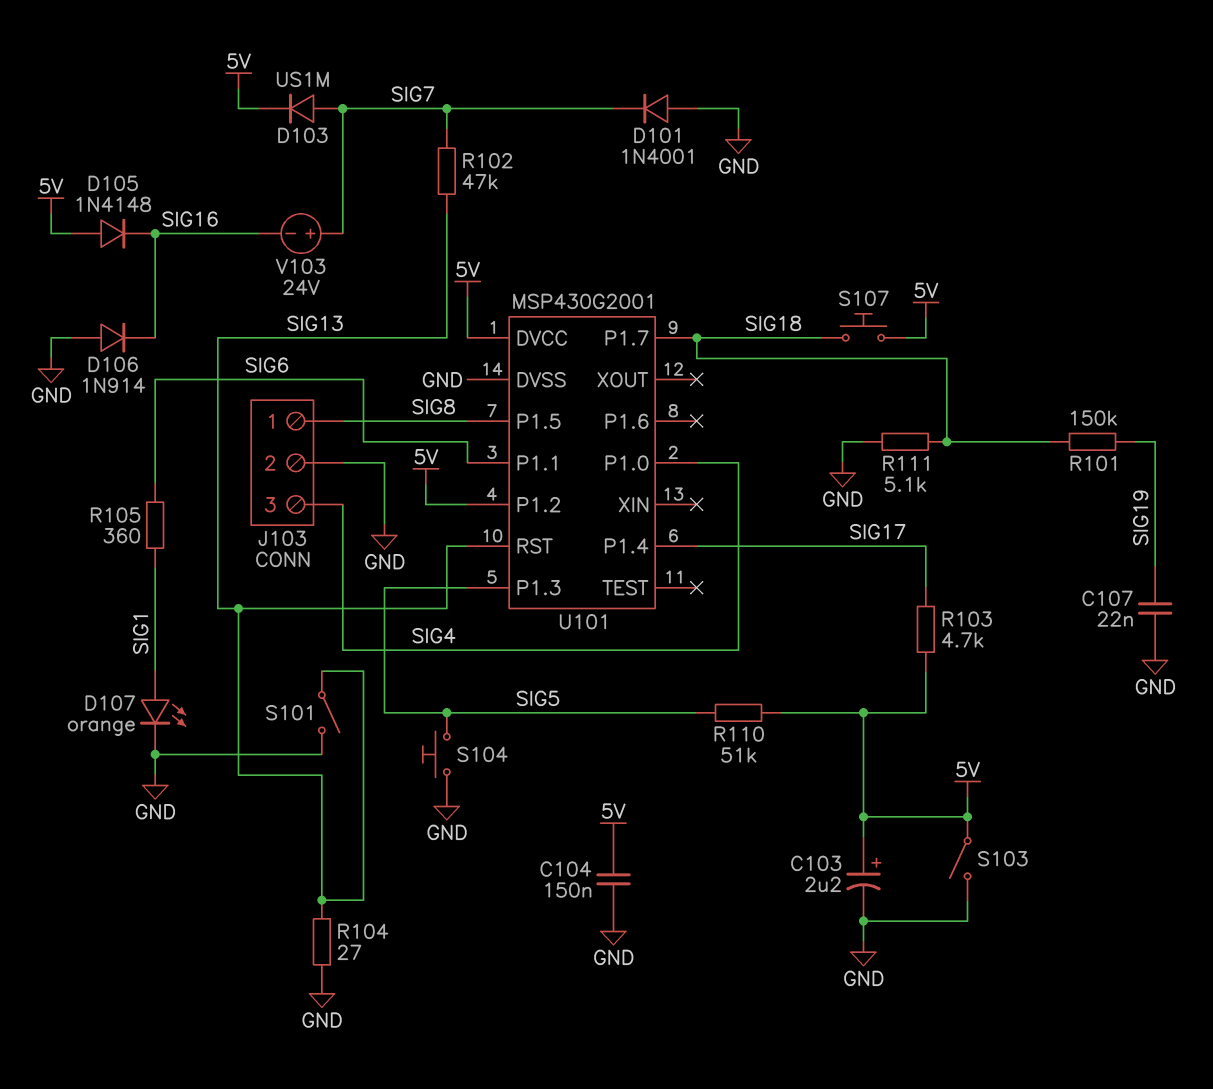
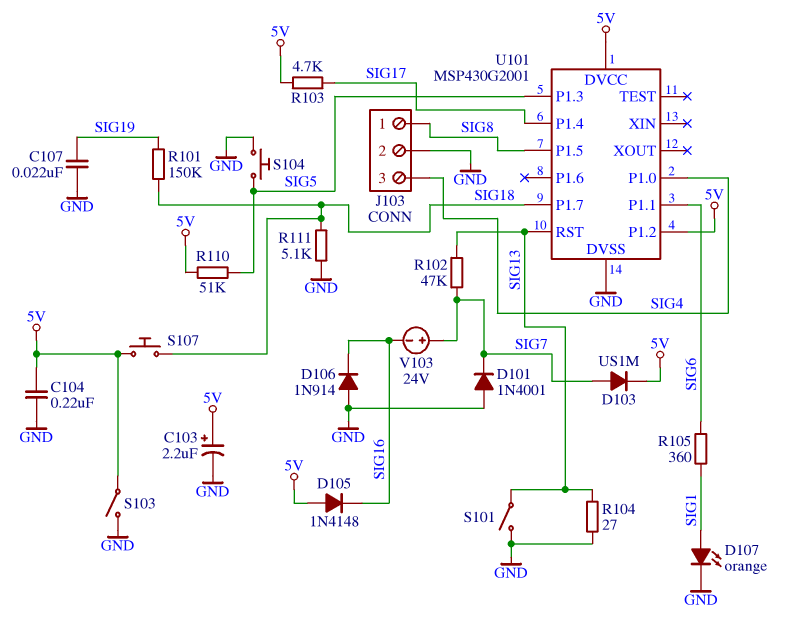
C104: 150nF (5V, GND) -> 220nF (5V, GND)

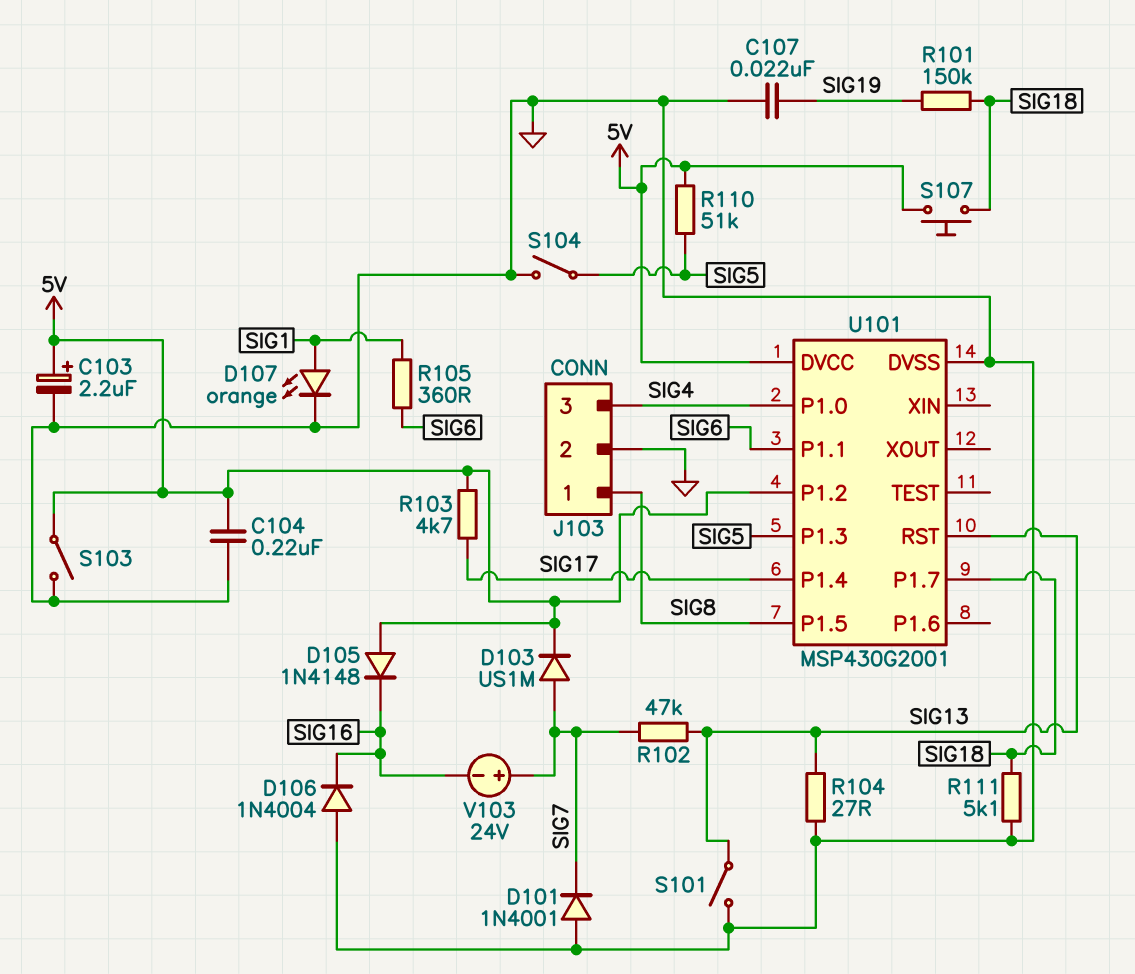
D106: diode 1N914 (A GND, K SIG16) -> diode 1N4004 (A GND, K SIG16)
S104: button (GND, SIG5) -> switch (GND, SIG5)

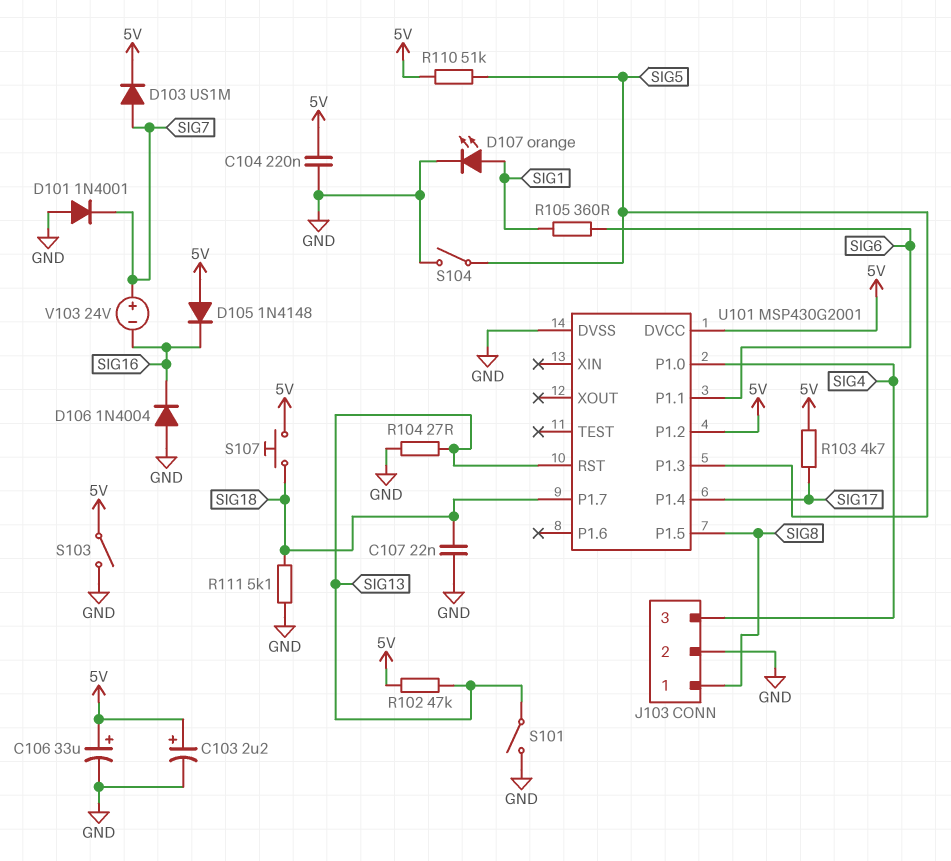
C106: none -> 33uF (plus 5V, minus GND)
C107: 22nF (GND, SIG19) -> 22nF (GND, SIG18)
R101: 150k (SIG18, SIG19) -> none
R102: 47k (SIG7, SIG13) -> 47k (5V, SIG13)

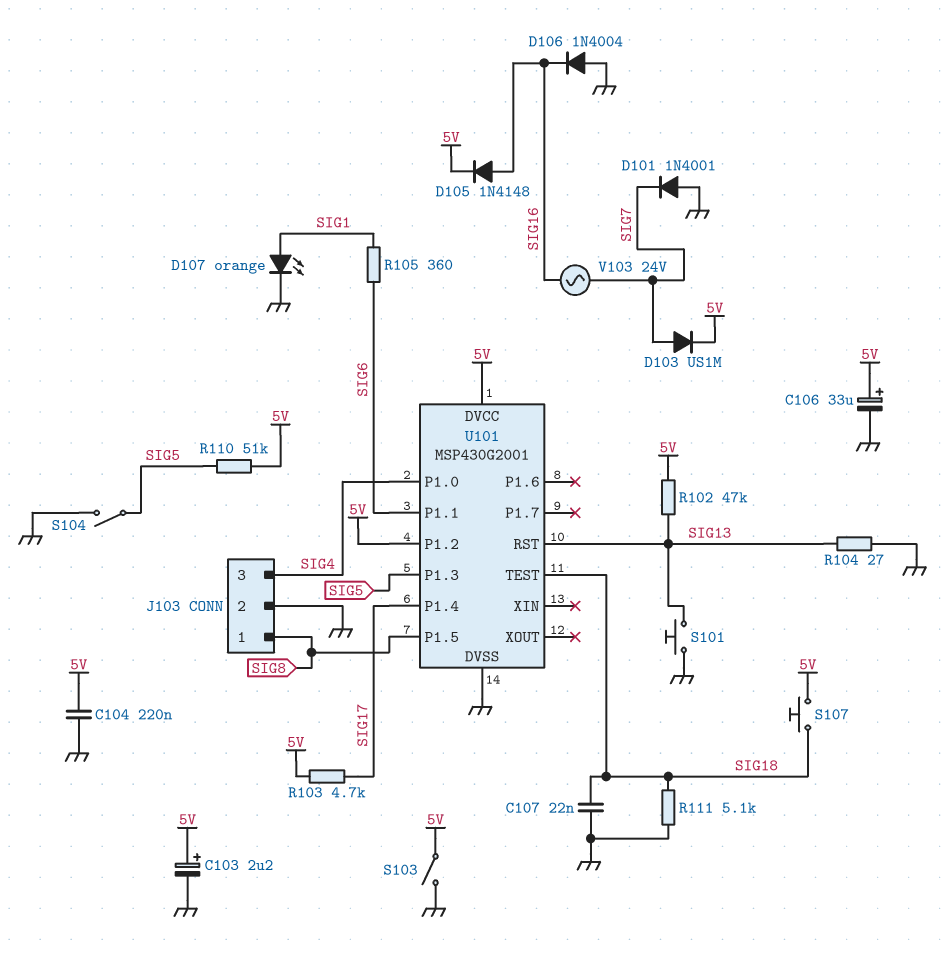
D105: diode 1N4148 (A 5V, K SIG16) -> diode 1N4148 (A SIG16, K 5V)
S101: switch (GND, SIG13) -> button (GND, SIG13)
U101 pin P1.7: SIG18 -> none
U101 pin TEST: none -> SIG18
V103: 24V (plus SIG7, minus SIG16) -> AC 24V (SIG7, SIG16)

